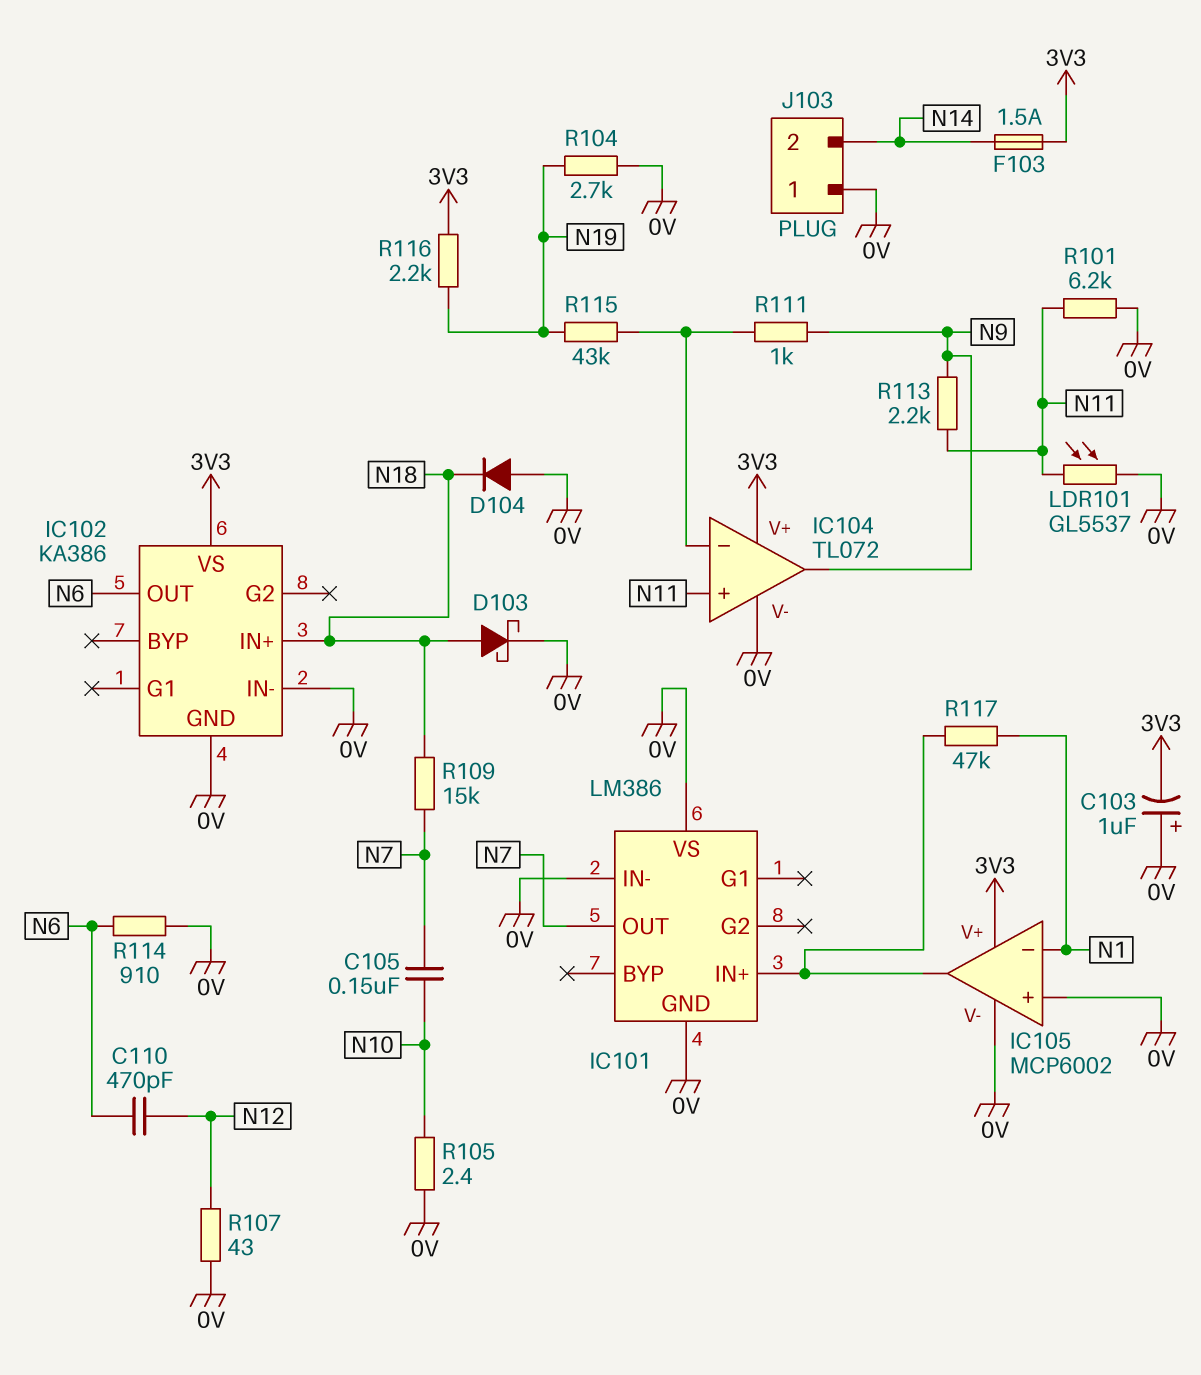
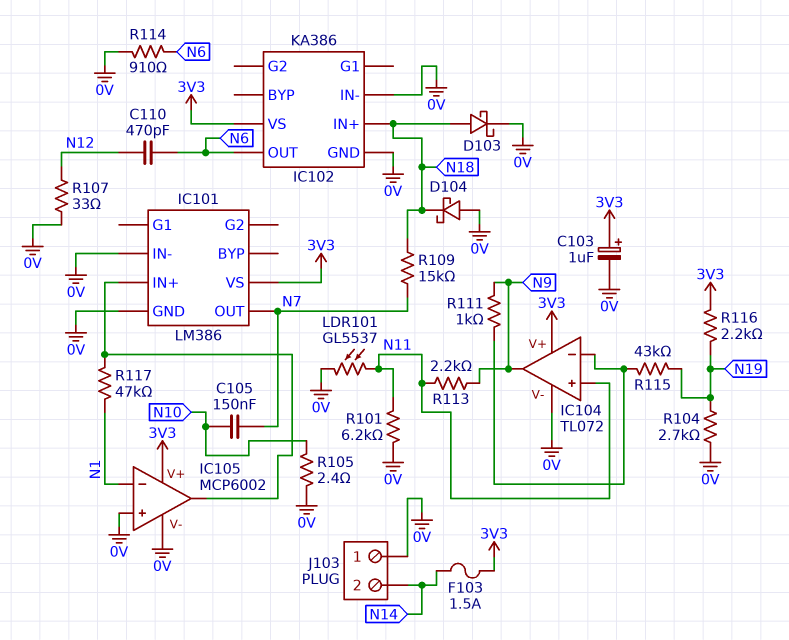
C103: 1uF (plus 0V, minus 3V3) -> 1uF (plus 3V3, minus 0V)
D104: diode (A 0V, K N18) -> schottky (A 0V, K N18)
IC101 pin VS: 0V -> 3V3
R107: 43 (0V, N12) -> 33 (0V, N12)

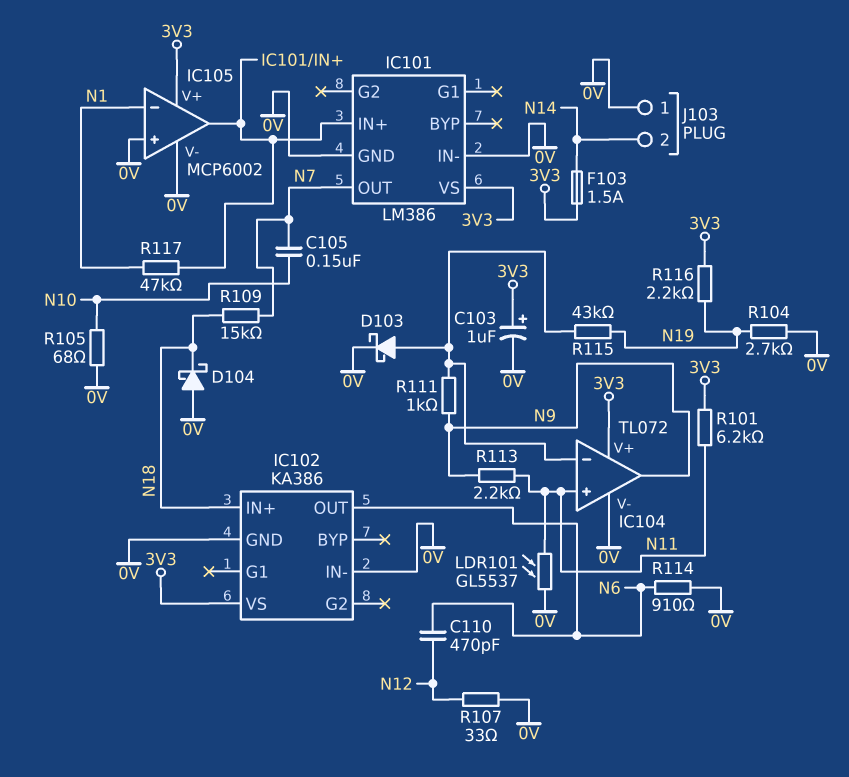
D103: schottky (A N18, K 0V) -> schottky (A IC104/in-, K 0V)
R101: 6.2k (0V, N11) -> 6.2k (3V3, N11)
R105: 2.4 (0V, N10) -> 68 (0V, N10)

